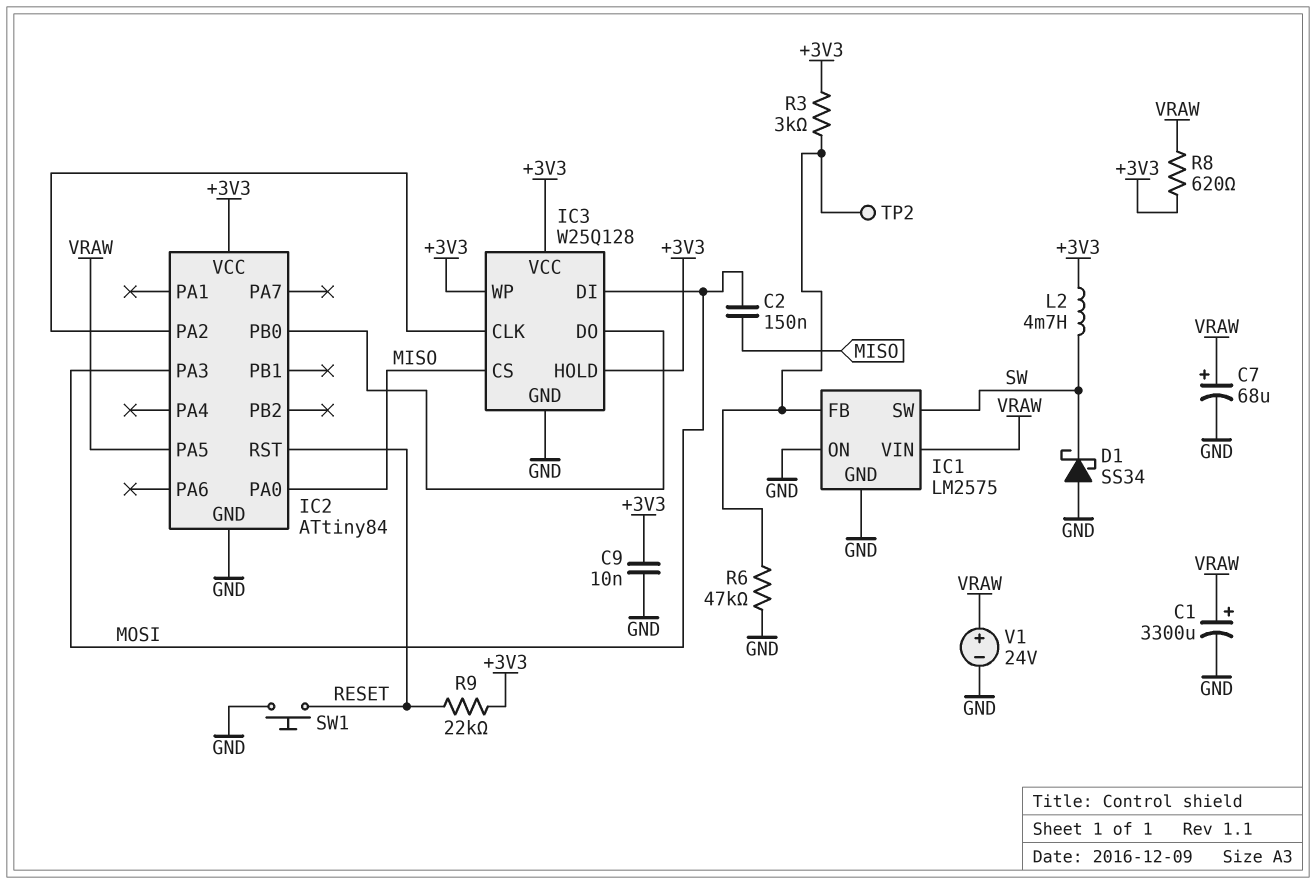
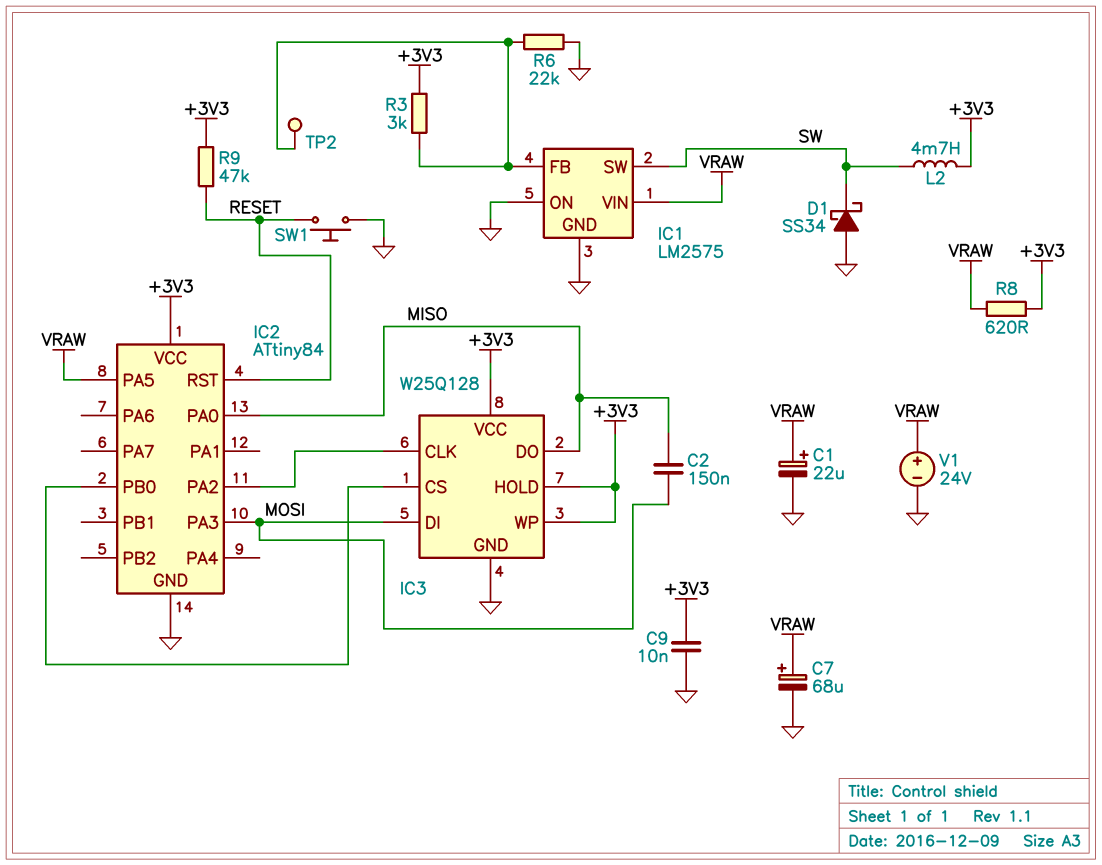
C1: 3300uF (plus VRAW, minus GND) -> 22uF (plus VRAW, minus GND)
IC3 pin CS: MISO -> IC2/PB0
IC3 pin DO: IC2/PB0 -> MISO
R6: 47k (GND, IC1/FB) -> 22k (GND, IC1/FB)
R9: 22k (+3V3, RESET) -> 47k (+3V3, RESET)

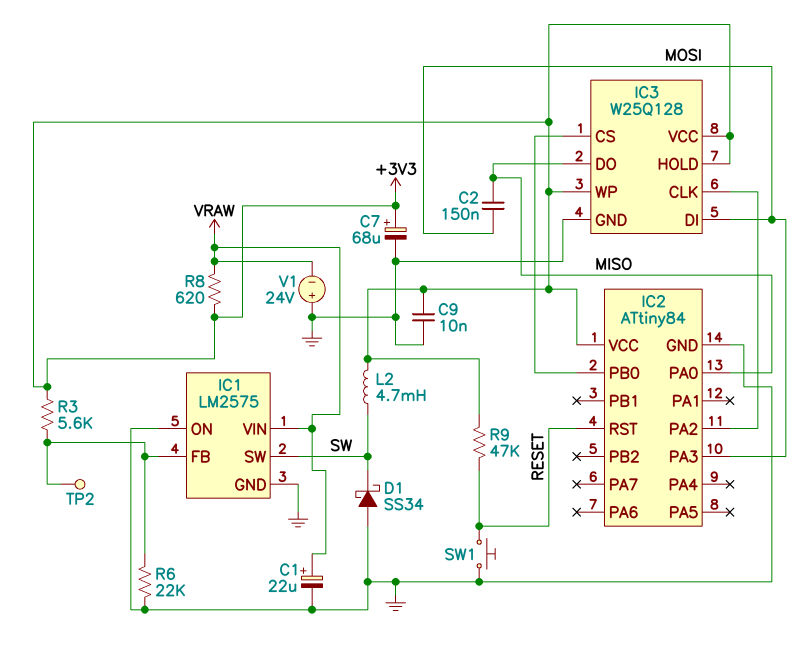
C7: 68uF (plus VRAW, minus GND) -> 68uF (plus +3V3, minus GND)
IC2 pin PA5: VRAW -> none
R3: 3k (+3V3, IC1/FB) -> 5.6k (+3V3, IC1/FB)
V1: 24V (plus VRAW, minus GND) -> 24V (plus GND, minus VRAW)

